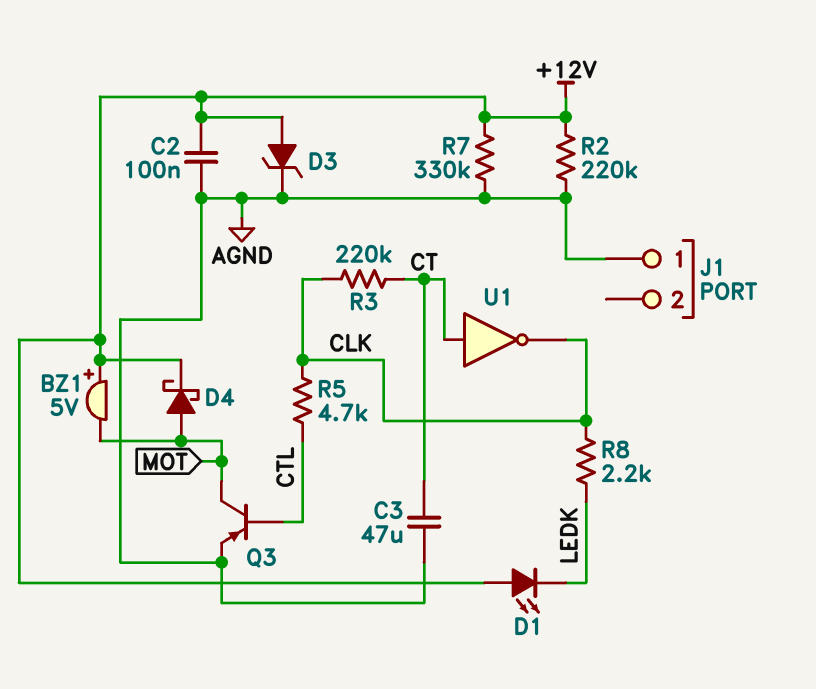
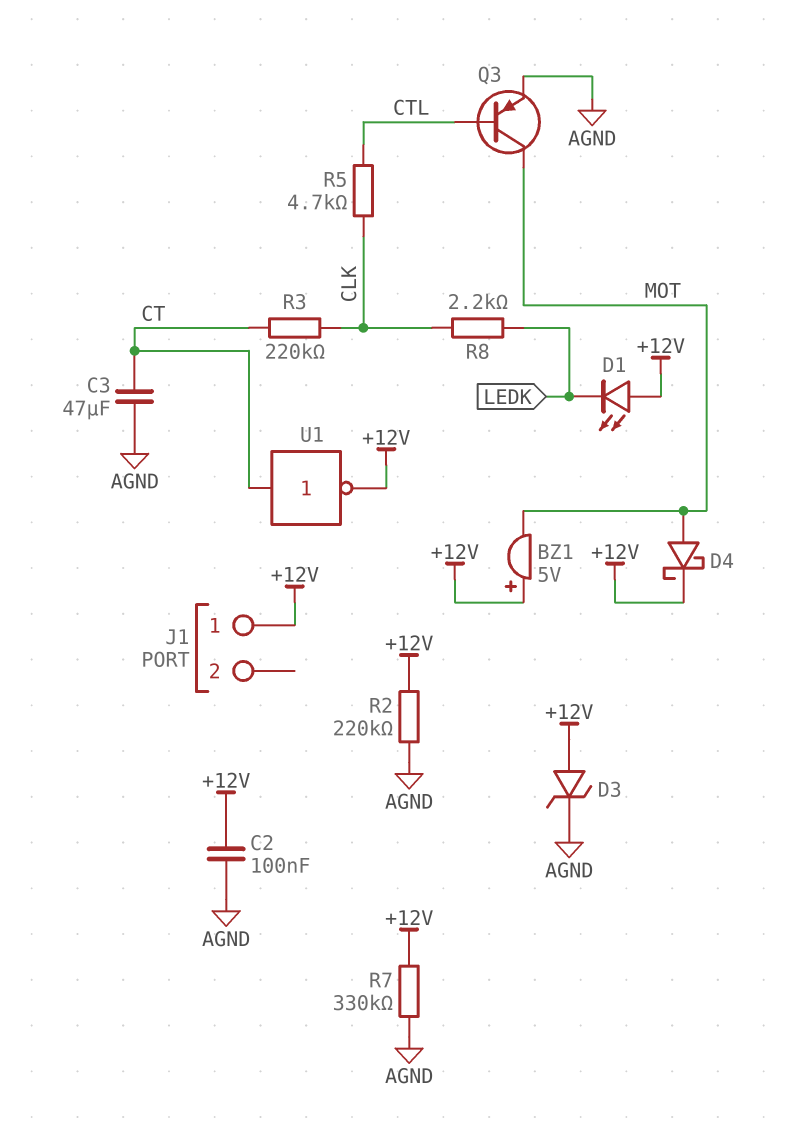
J1 pin 1: AGND -> +12V
U1: NOT (in CT, out CLK) -> NOT (in CT, out +12V)

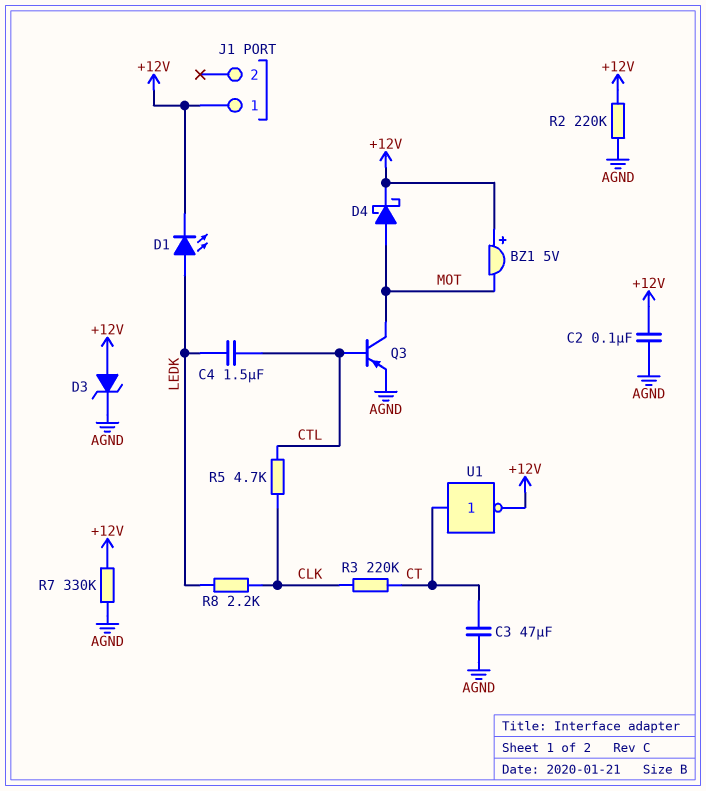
C4: none -> 1.5uF (CTL, LEDK)
D1: LED (A +12V, K LEDK) -> LED (A LEDK, K +12V)

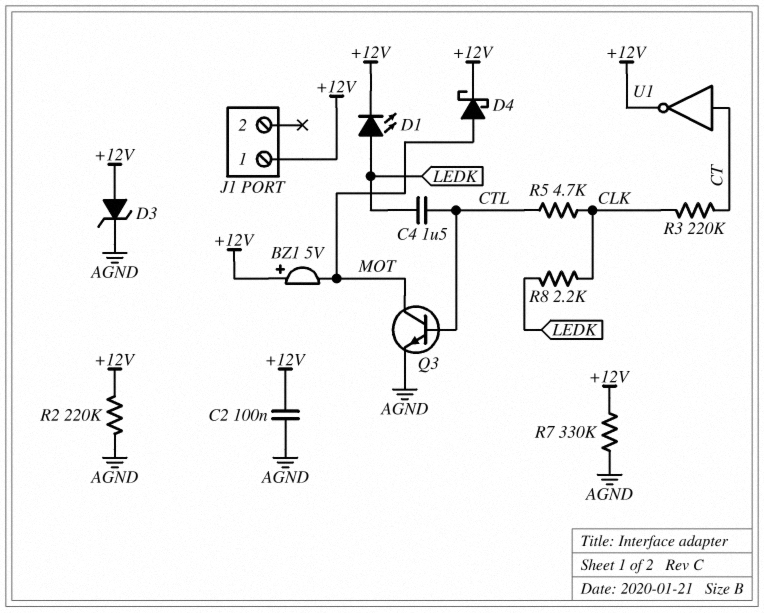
C3: 47uF (AGND, CT) -> none
Q3: PNP (B CTL, C MOT, E AGND) -> NPN (B CTL, C MOT, E AGND)

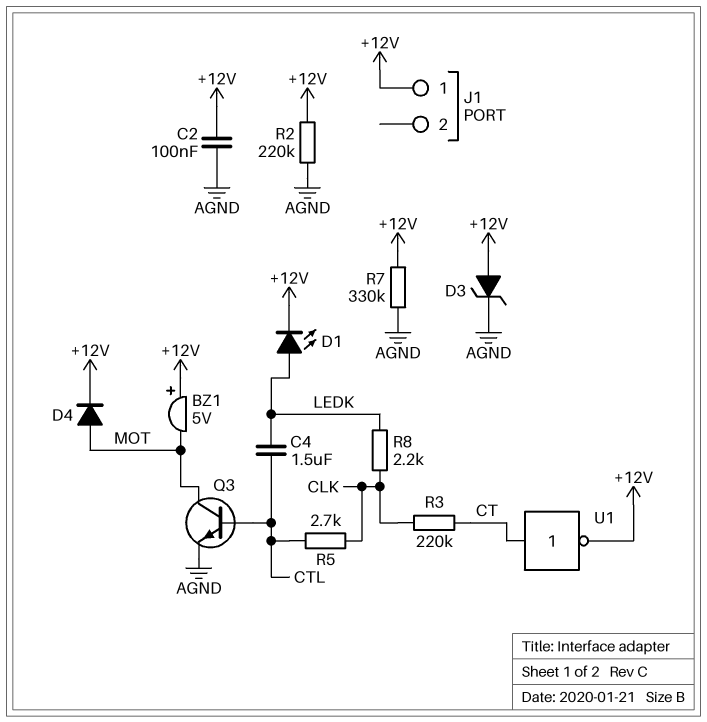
D4: schottky (A MOT, K +12V) -> diode (A MOT, K +12V)
R5: 4.7k (CLK, CTL) -> 2.7k (CLK, CTL)

